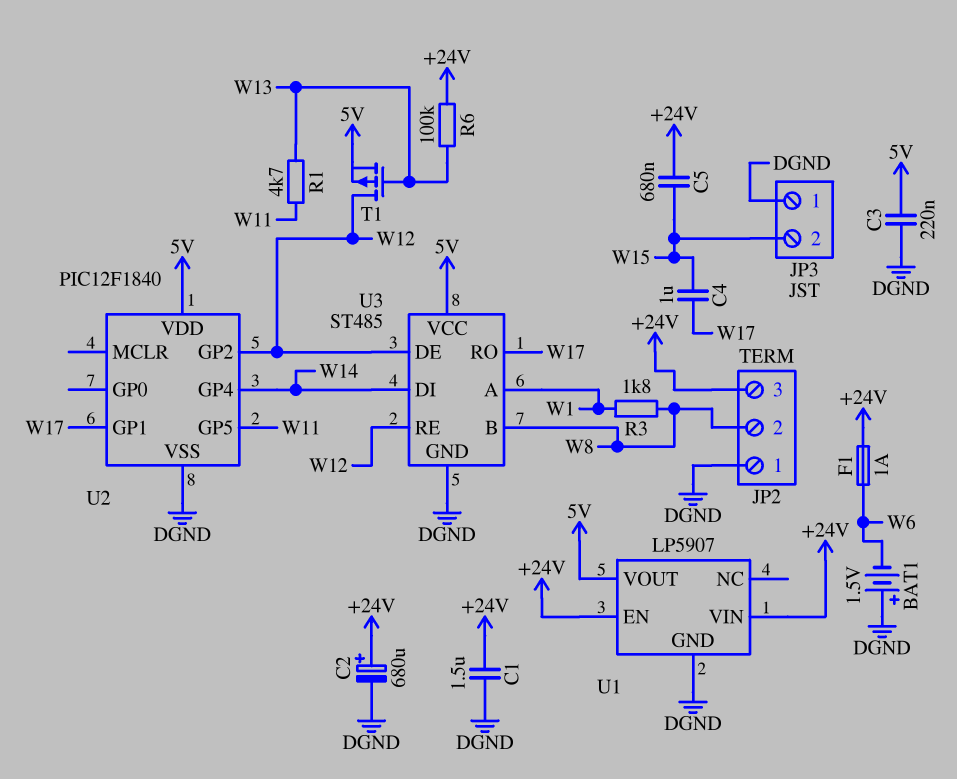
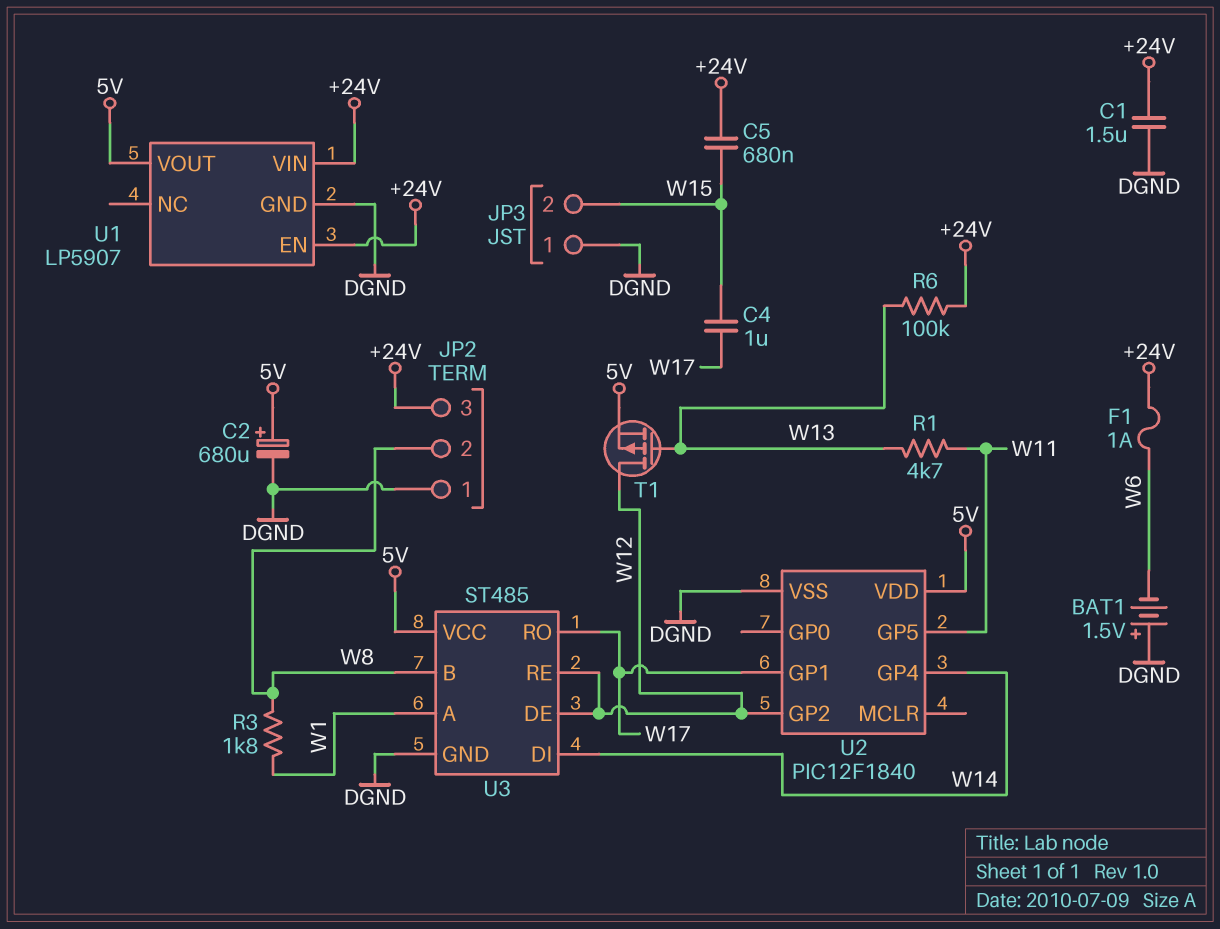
C2: 680uF (plus +24V, minus DGND) -> 680uF (plus 5V, minus DGND)
C3: 220nF (5V, DGND) -> none

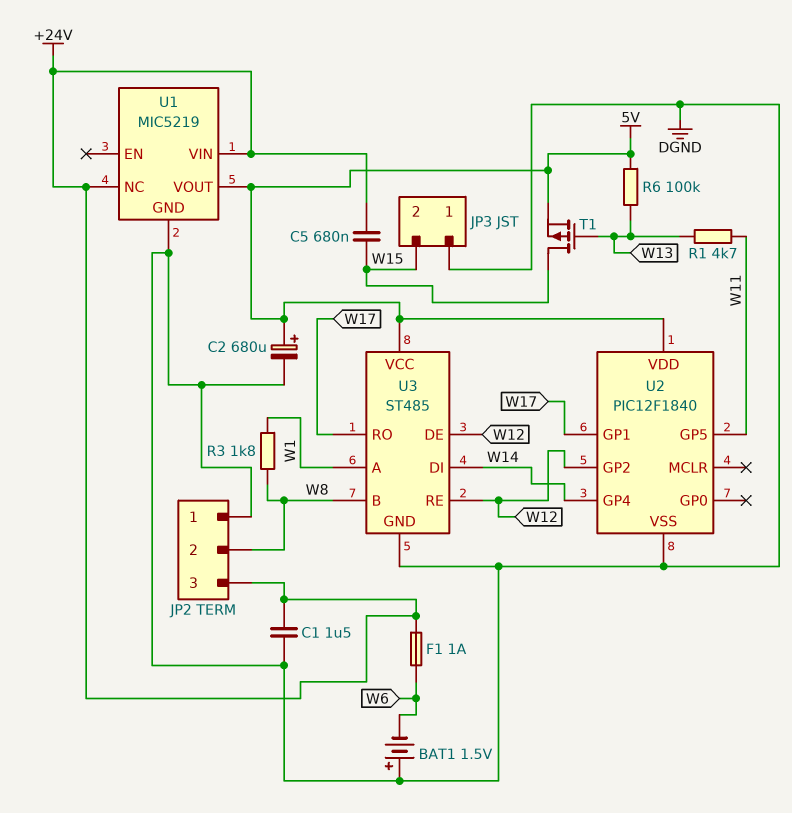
C4: 1uF (W15, W17) -> none
R6: 100k (+24V, W13) -> 100k (5V, W13)
T1: PMOS (G W13, D W12, S 5V) -> PMOS (G W13, D W15, S 5V)
U1: LP5907 -> MIC5219
U1 pin EN: +24V -> none
U1 pin NC: none -> +24V

